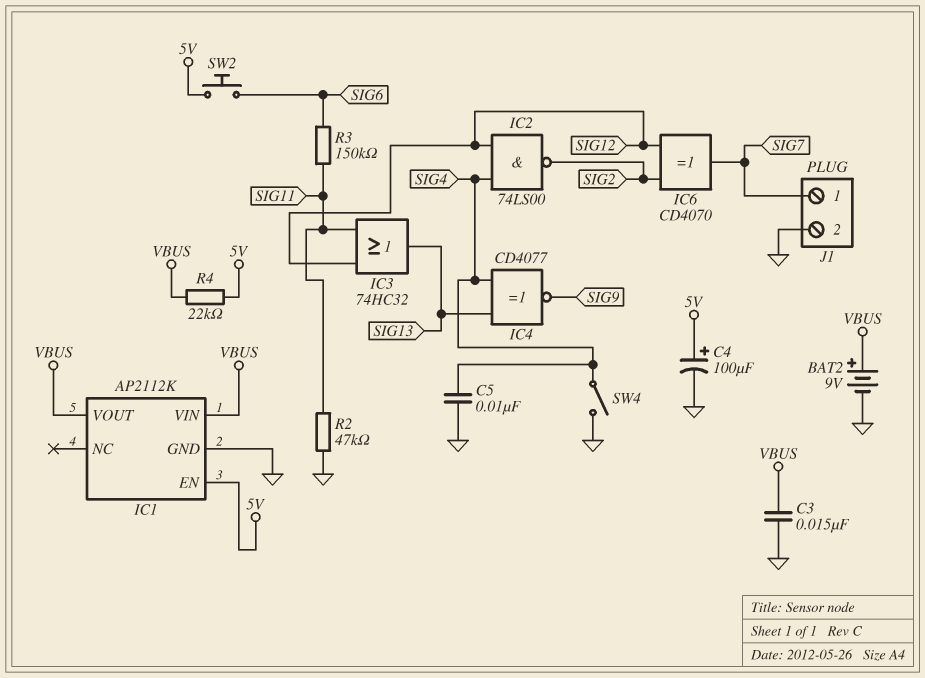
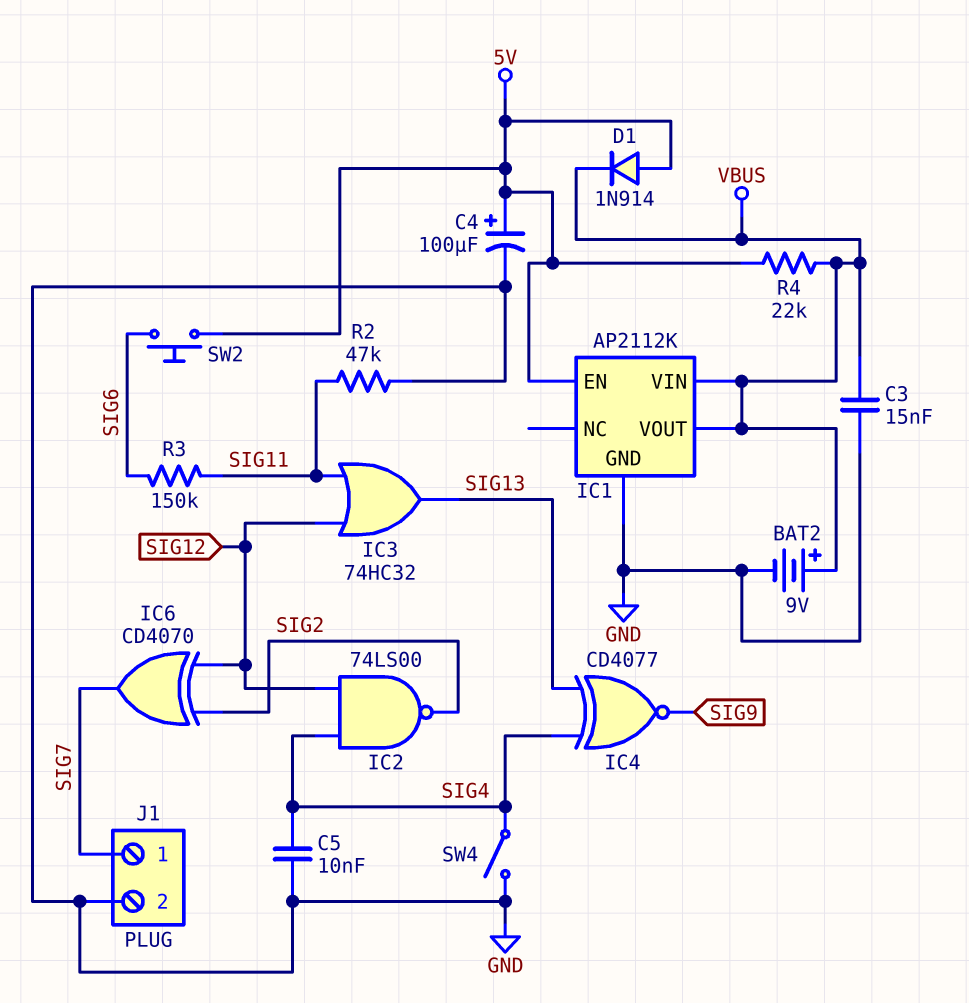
D1: none -> diode 1N914 (A 5V, K VBUS)

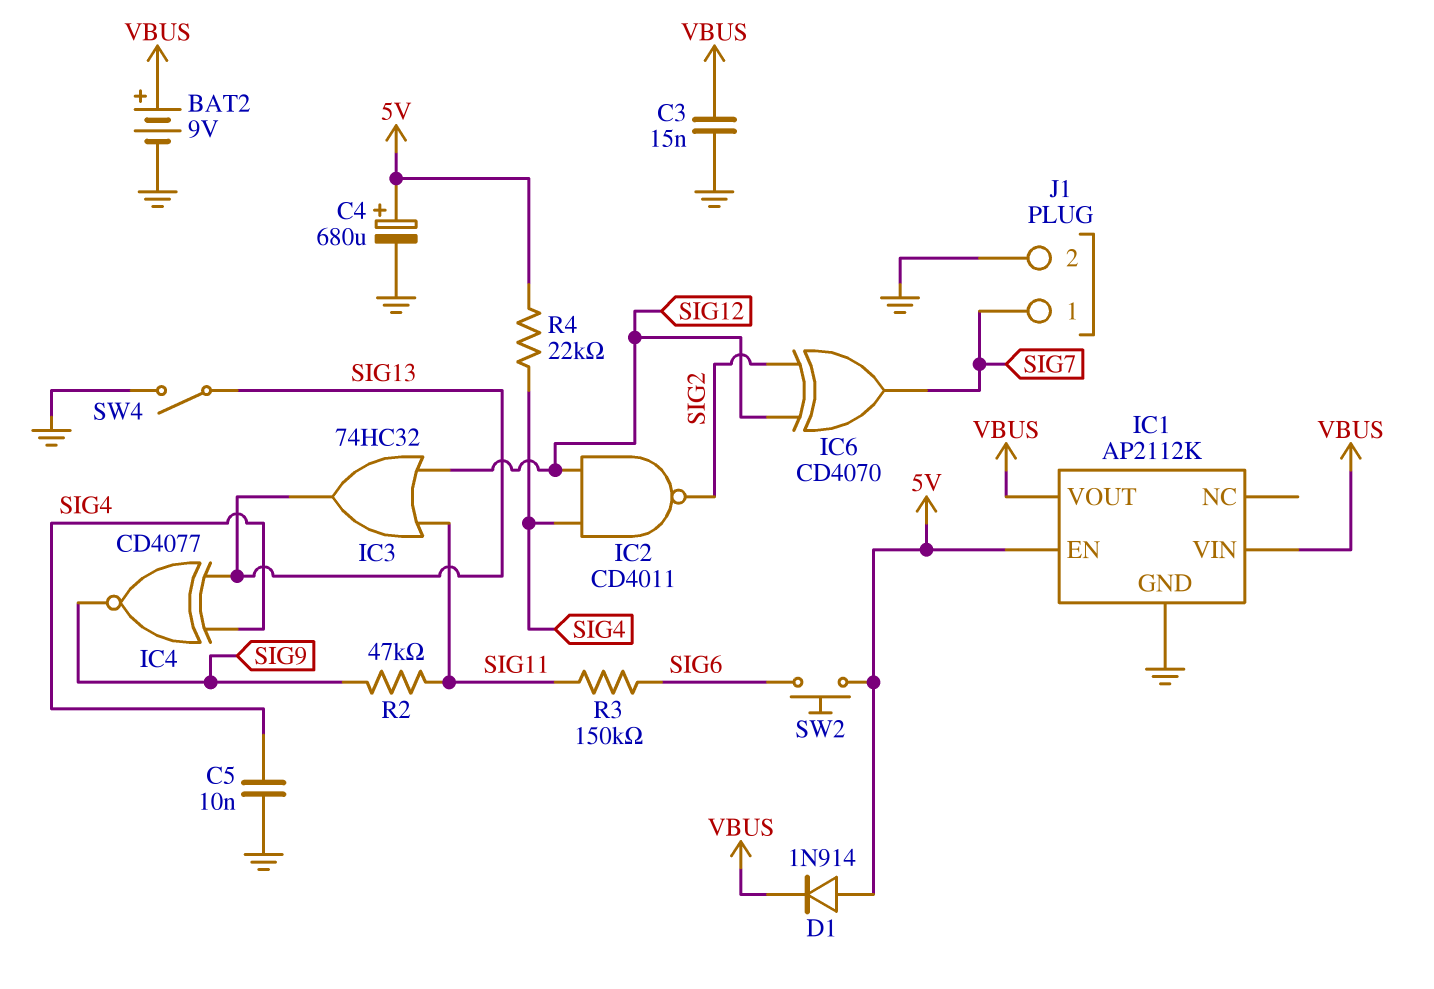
C4: 100uF (plus 5V, minus GND) -> 680uF (plus 5V, minus GND)
IC2: NAND 74LS00 (in SIG4, in SIG12, out SIG2) -> NAND CD4011 (in SIG4, in SIG12, out SIG2)
R2: 47k (GND, SIG11) -> 47k (SIG9, SIG11)
R4: 22k (5V, VBUS) -> 22k (5V, SIG4)
SW4: switch (GND, SIG4) -> switch (GND, SIG13)

